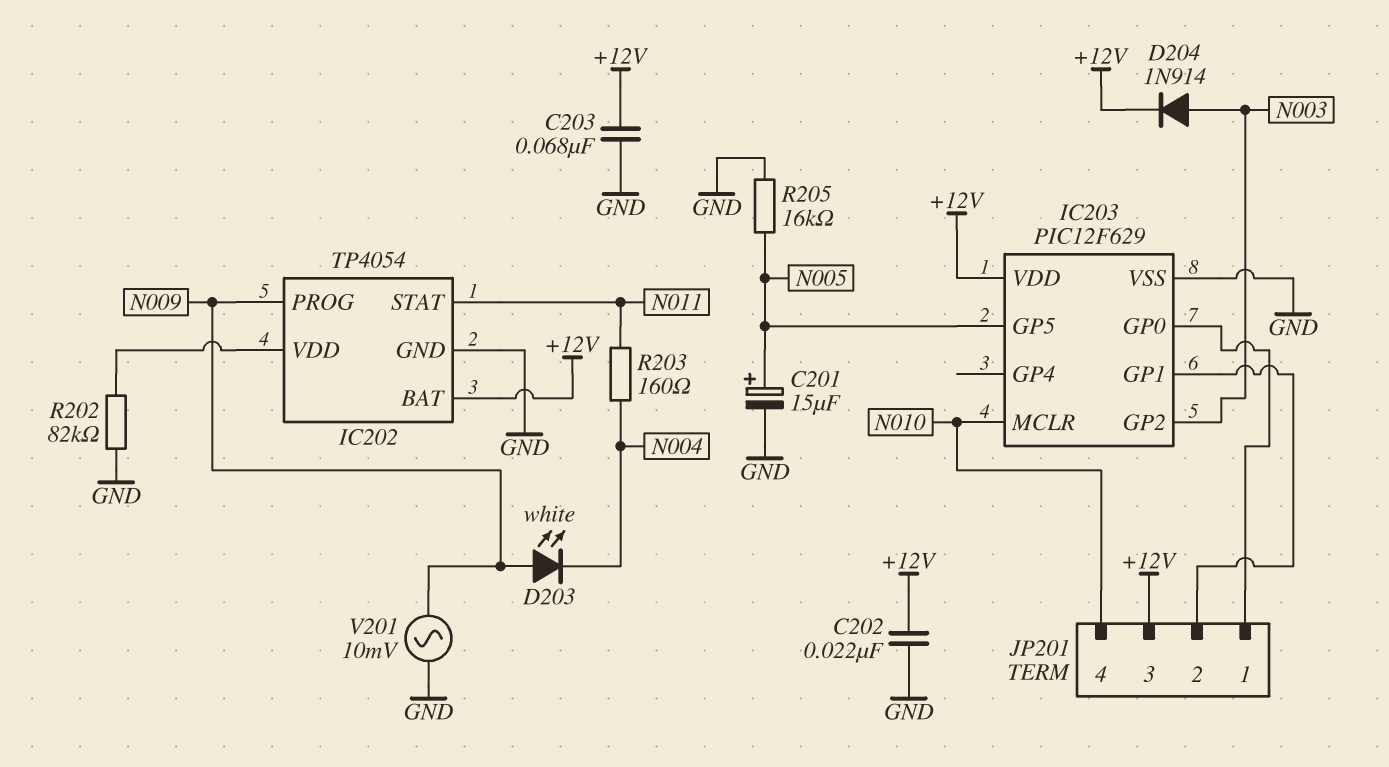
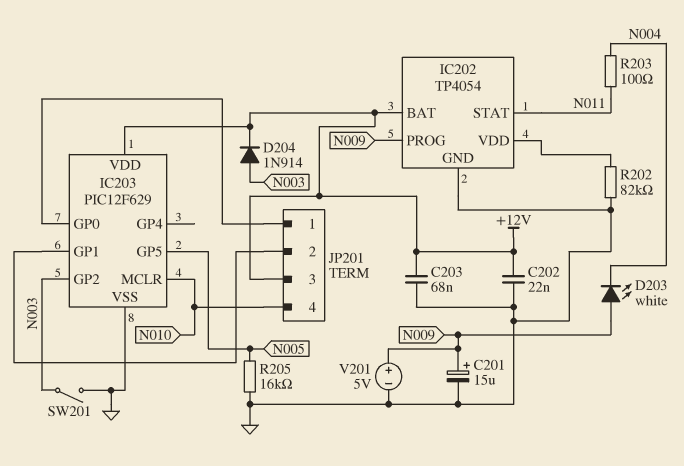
C201: 15uF (plus N005, minus GND) -> 15uF (plus N009, minus GND)
R203: 160 (N004, N011) -> 100 (N004, N011)
SW201: none -> switch (GND, N003)
V201: AC 10mV (GND, N009) -> 5V (plus N009, minus GND)

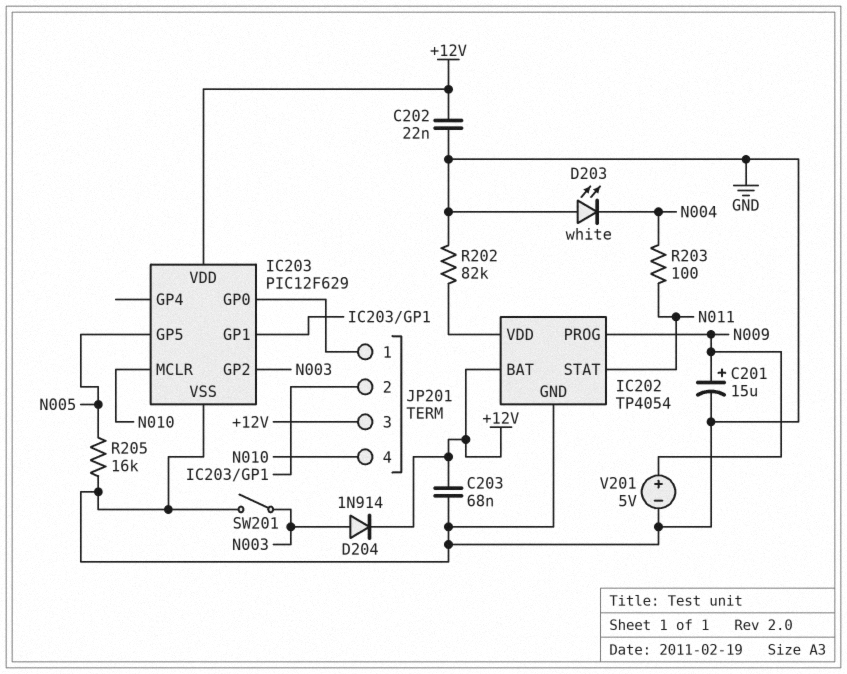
D203: LED white (A N009, K N004) -> LED white (A GND, K N004)

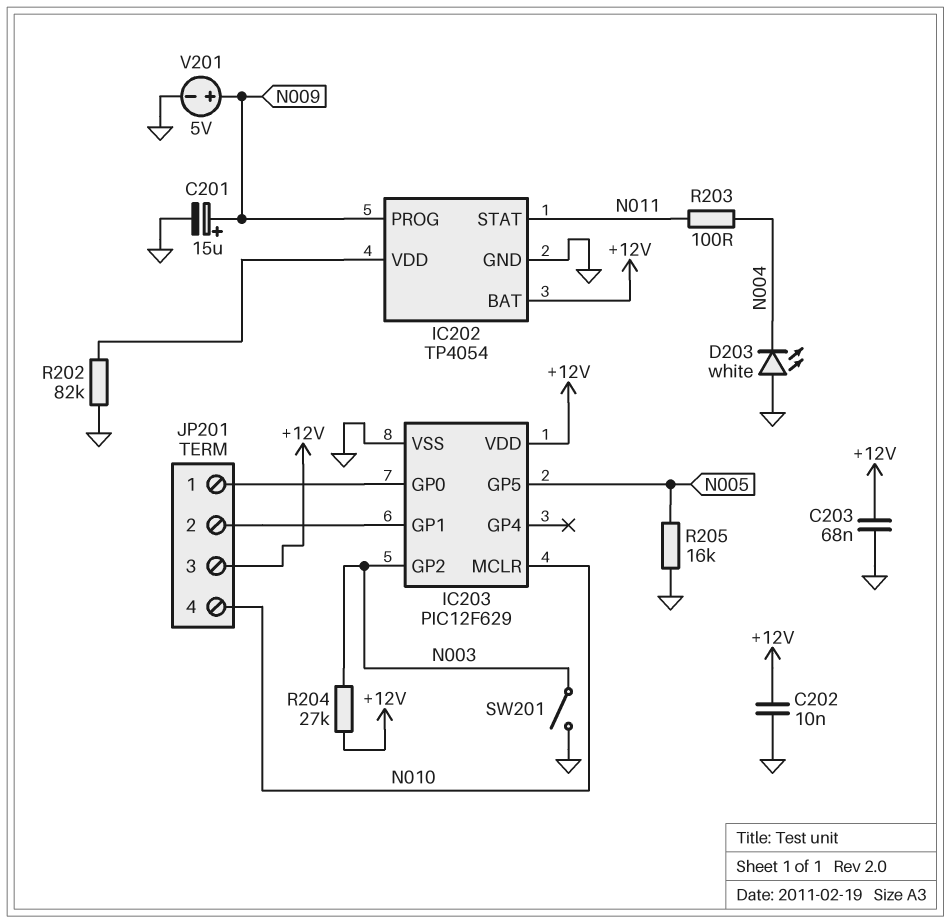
C202: 22nF (+12V, GND) -> 10nF (+12V, GND)
D204: diode 1N914 (A N003, K +12V) -> none
R204: none -> 27k (+12V, N003)

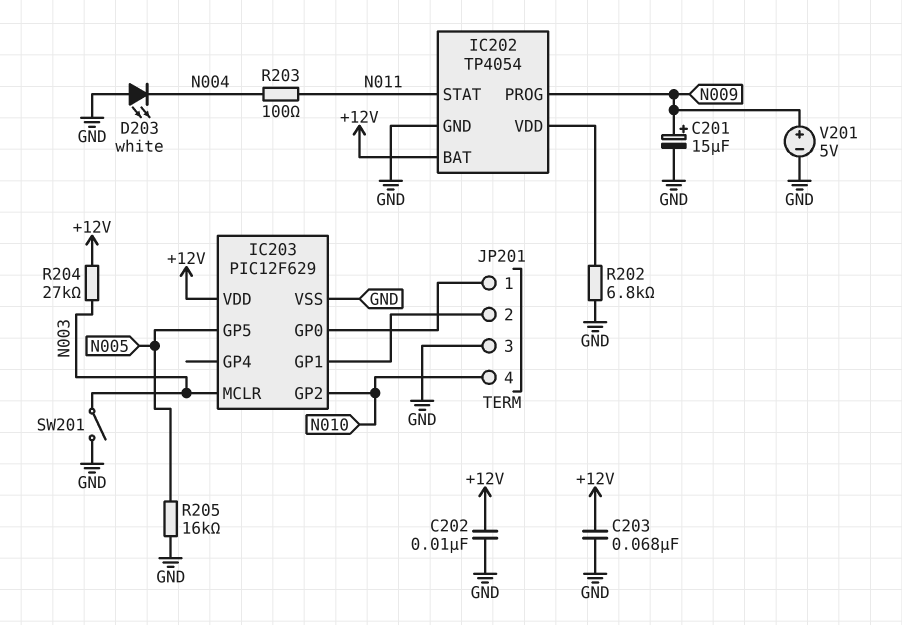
IC203 pin GP2: N003 -> N010
IC203 pin MCLR: N010 -> N003
JP201 pin 3: +12V -> GND
R202: 82k (GND, IC202/VDD) -> 6.8k (GND, IC202/VDD)

